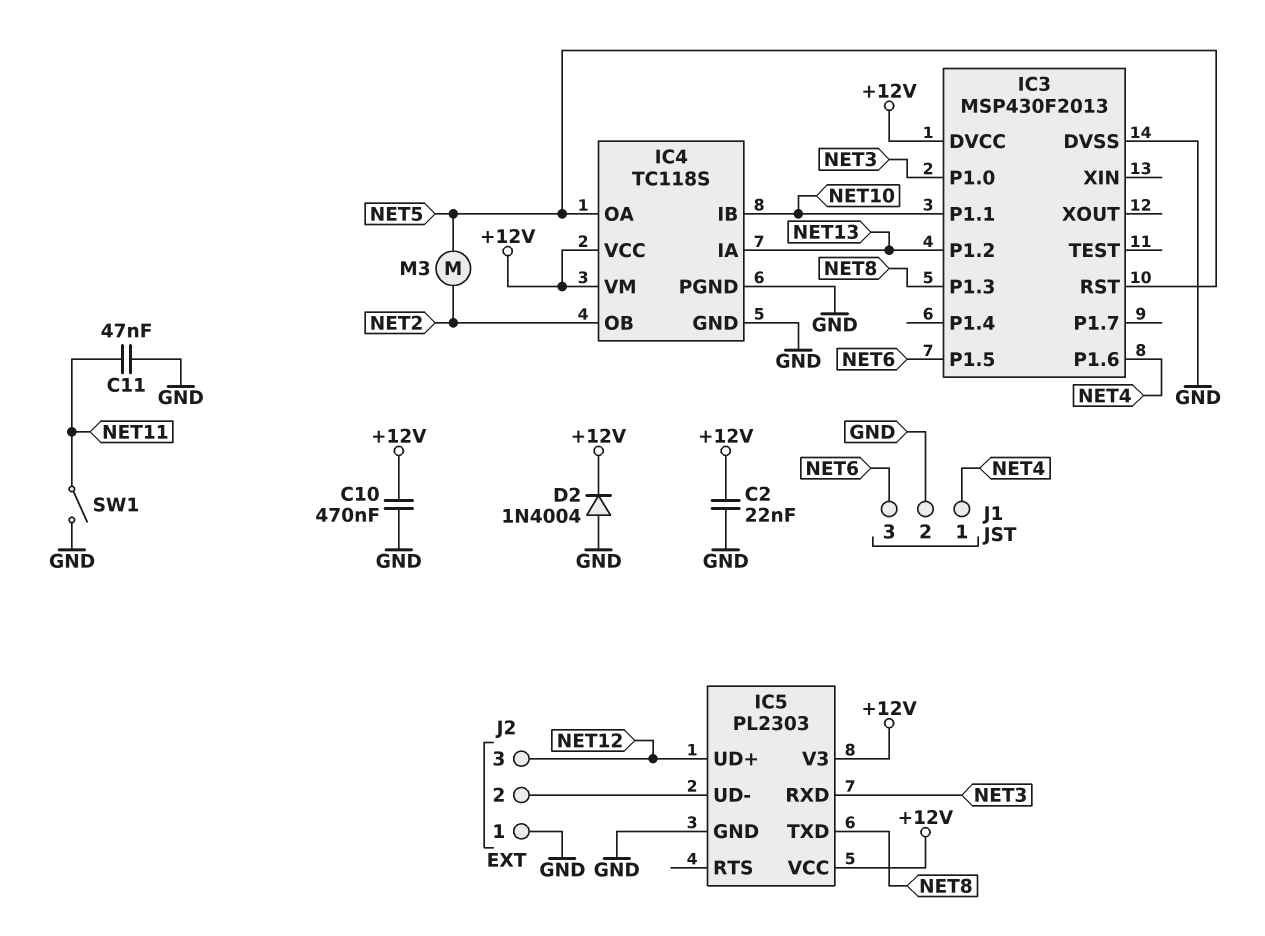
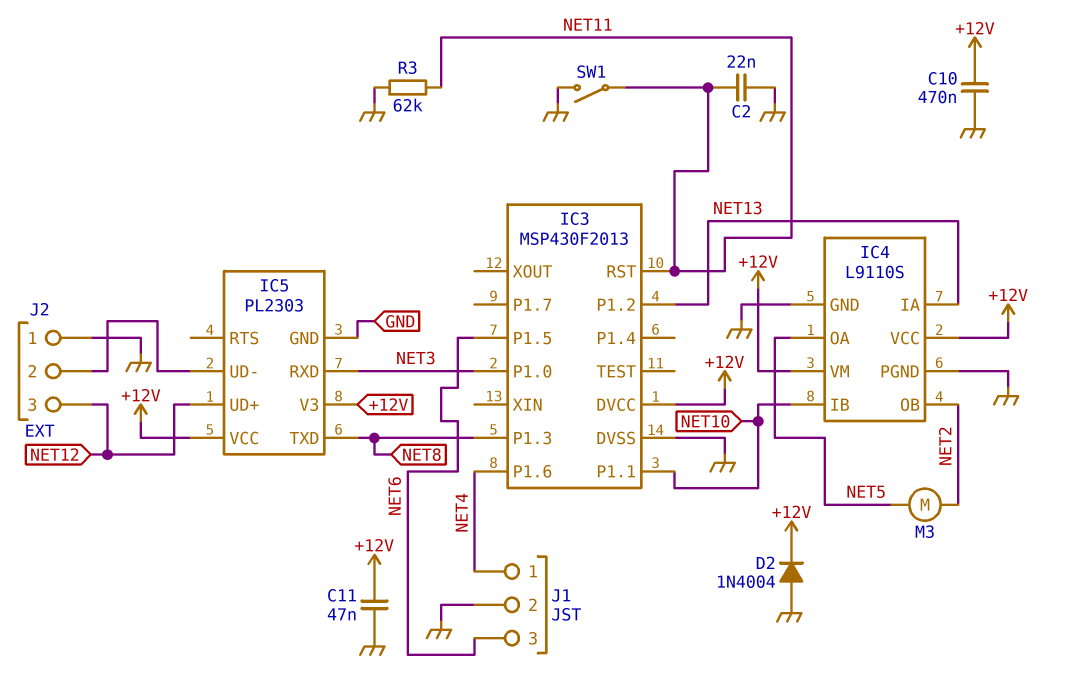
C2: 22nF (+12V, GND) -> 22nF (GND, NET11)
C11: 47nF (GND, NET11) -> 47nF (+12V, GND)
IC3 pin RST: NET5 -> NET11
IC4: TC118S -> L9110S
R3: none -> 62k (GND, NET11)

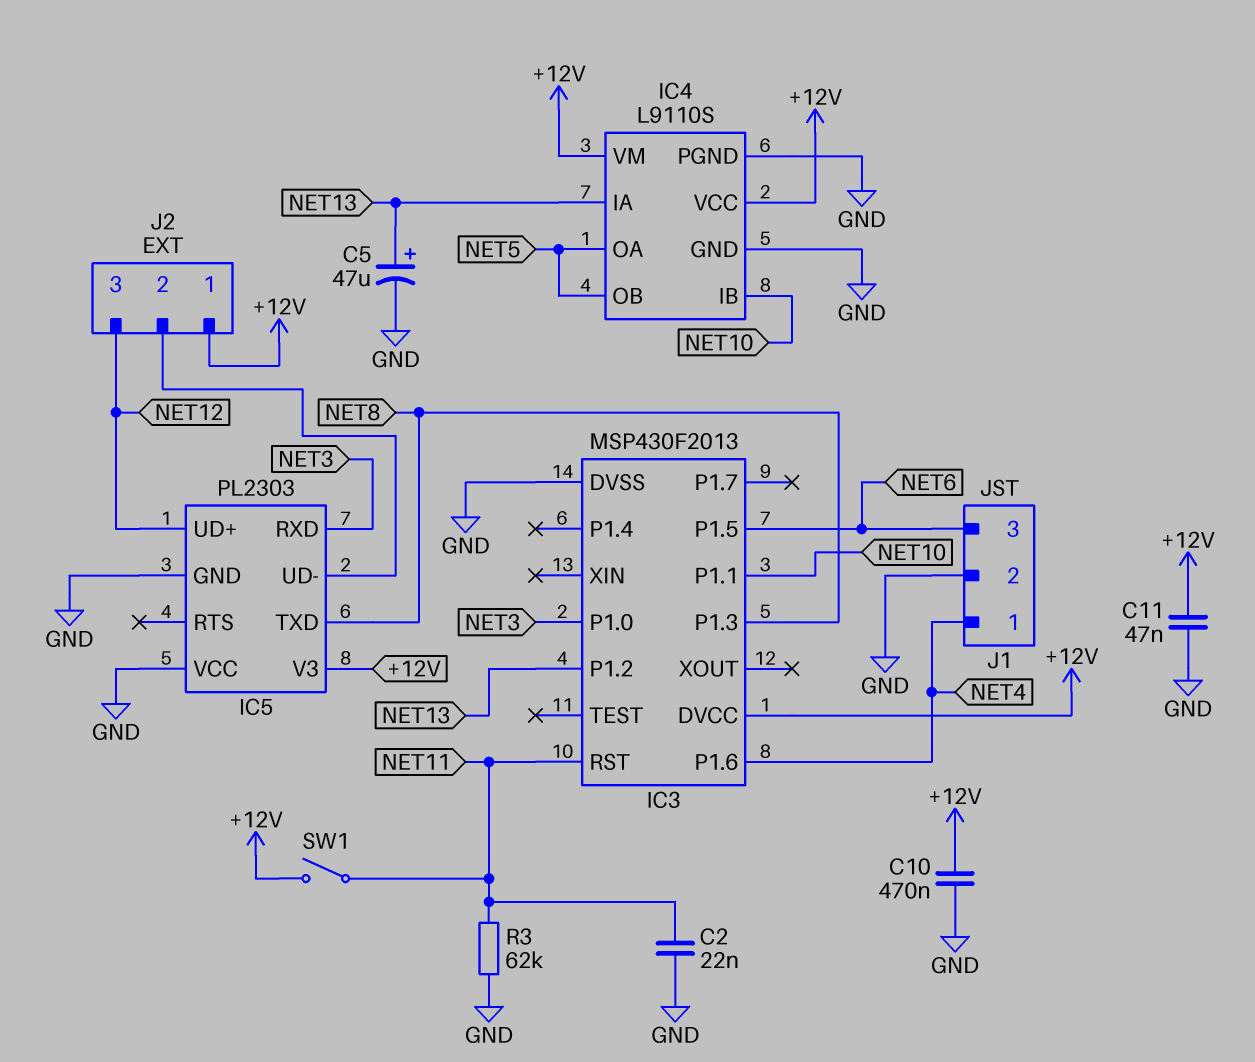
C5: none -> 47uF (plus NET13, minus GND)
D2: diode 1N4004 (A GND, K +12V) -> none
IC4 pin OB: NET2 -> NET5
IC5 pin VCC: +12V -> GND
J2 pin 1: GND -> +12V
M3: motor (NET2, NET5) -> none
SW1: switch (GND, NET11) -> switch (+12V, NET11)

